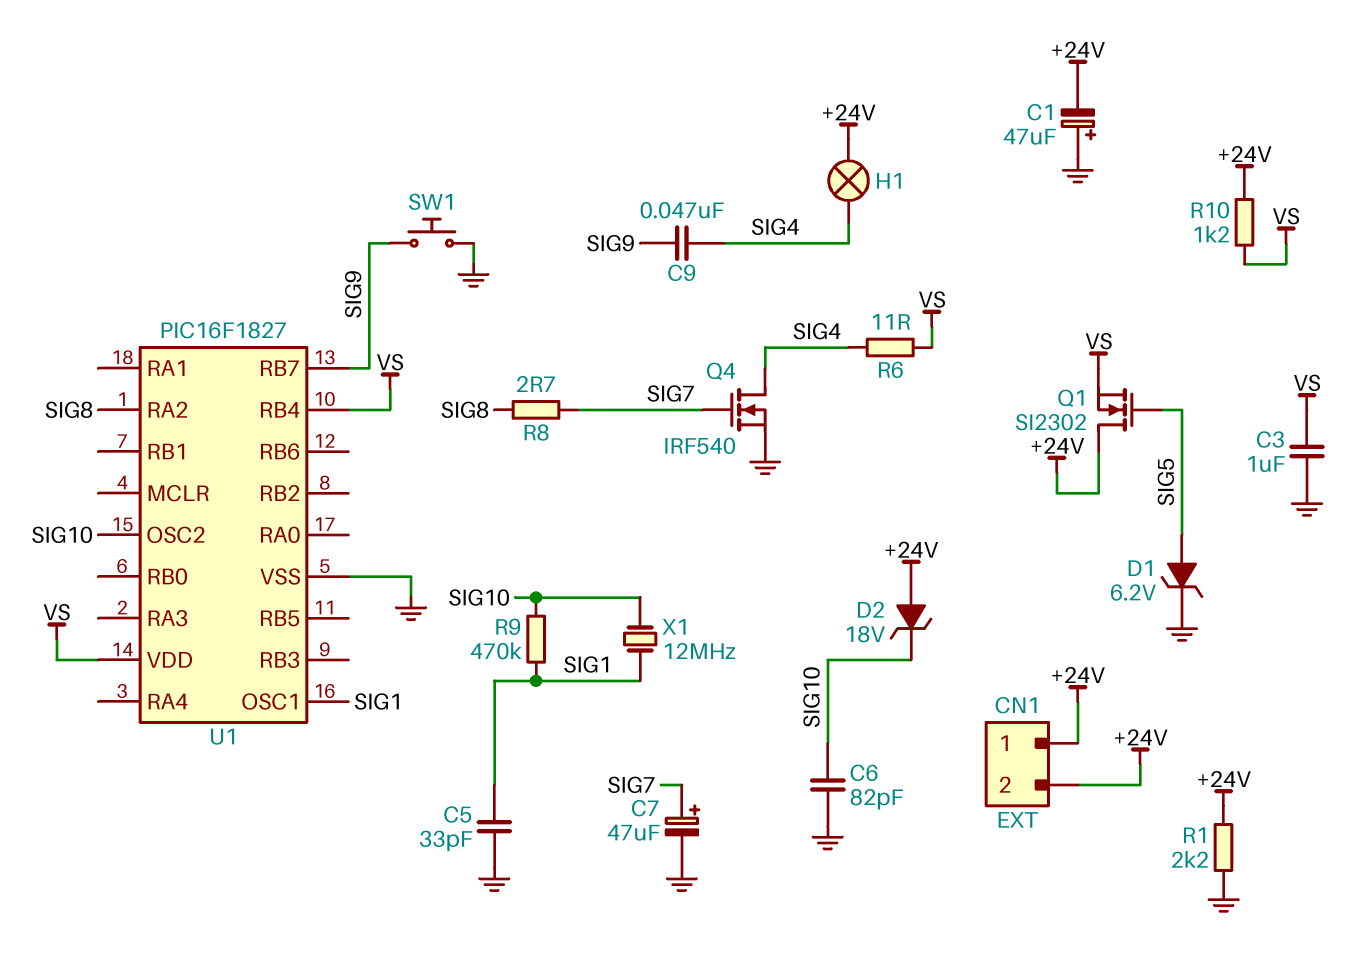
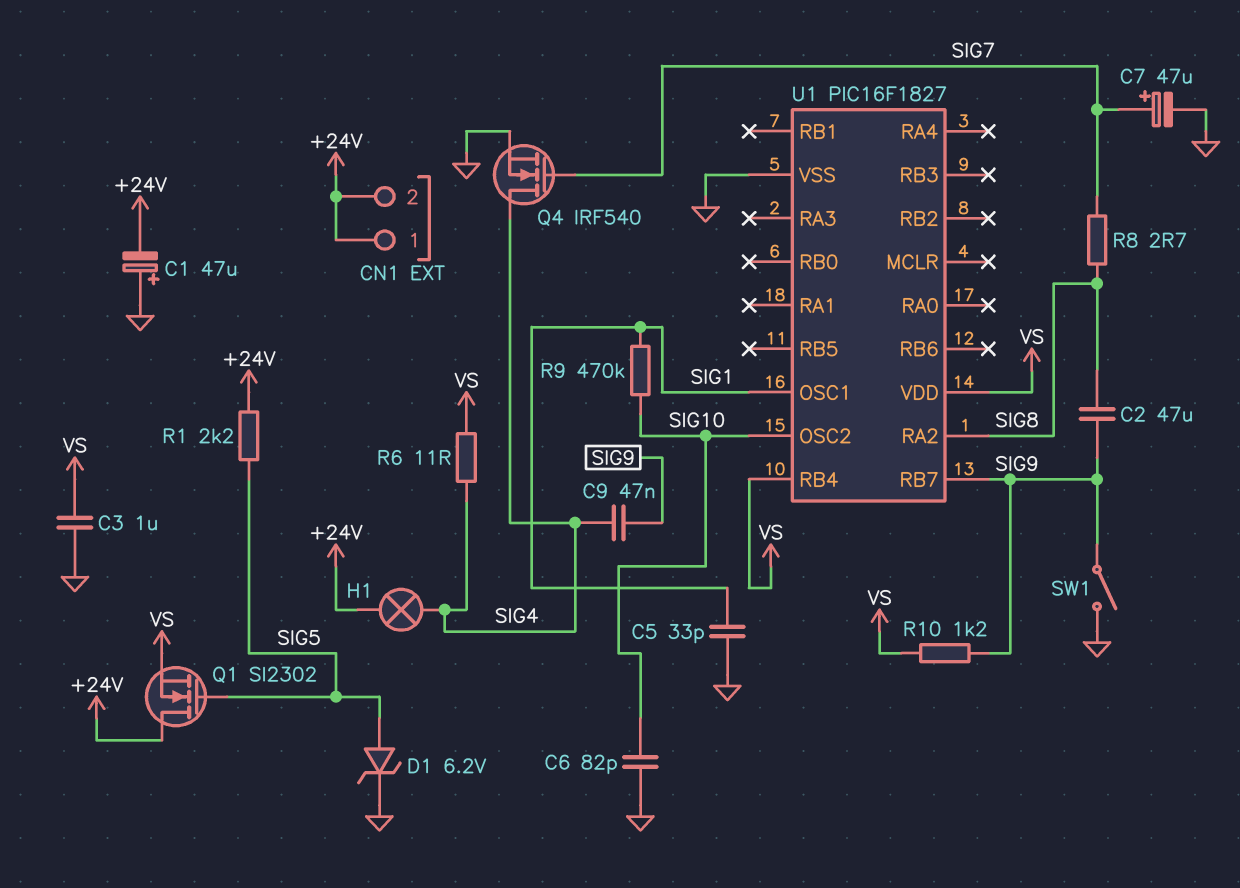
C2: none -> 47uF (SIG8, SIG9)
D2: zener 18V (A +24V, K SIG10) -> none
R1: 2.2k (+24V, GND) -> 2.2k (+24V, SIG5)
R10: 1.2k (+24V, VS) -> 1.2k (SIG9, VS)
SW1: button (GND, SIG9) -> switch (GND, SIG9)
X1: 12MHz (SIG1, SIG10) -> none

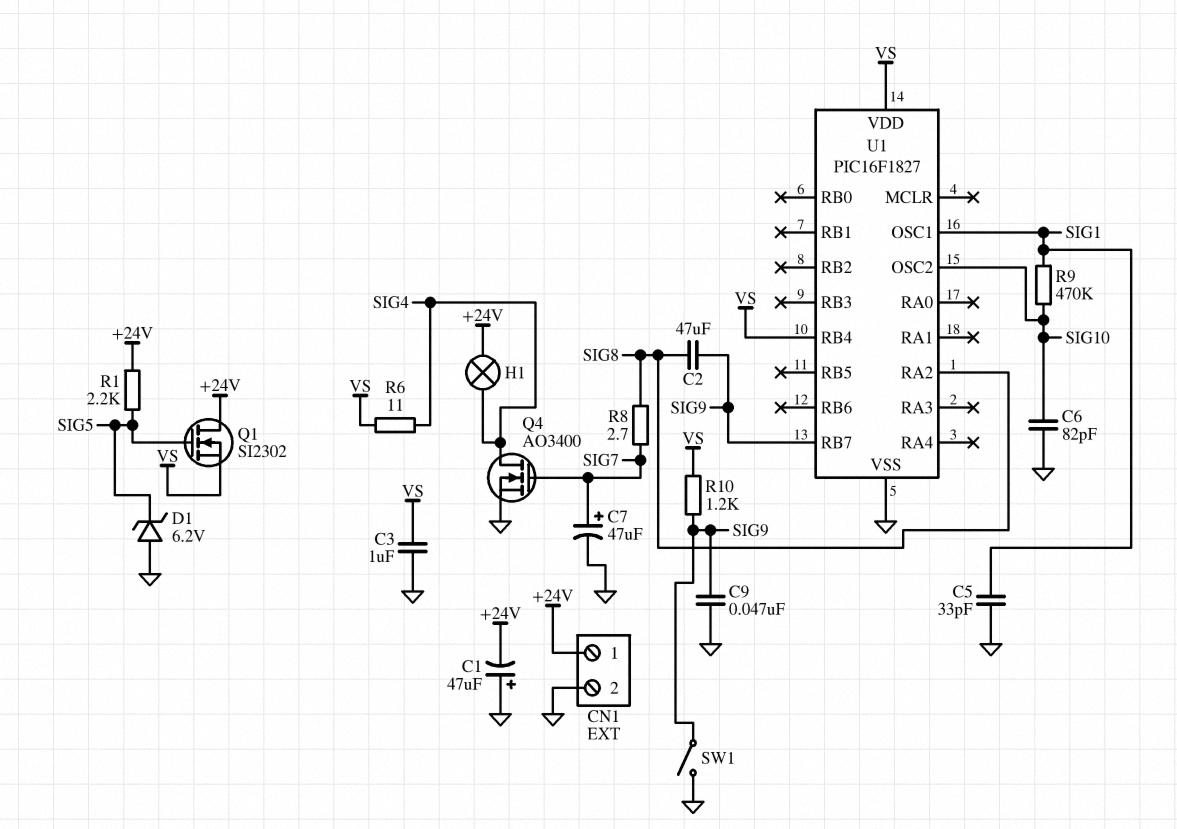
C9: 47nF (SIG4, SIG9) -> 47nF (GND, SIG9)
CN1 pin 2: +24V -> GND
D1: zener 6.2V (A SIG5, K GND) -> zener 6.2V (A GND, K SIG5)
Q4: NMOS IRF540 (G SIG7, D SIG4, S GND) -> NMOS AO3400 (G SIG7, D SIG4, S GND)

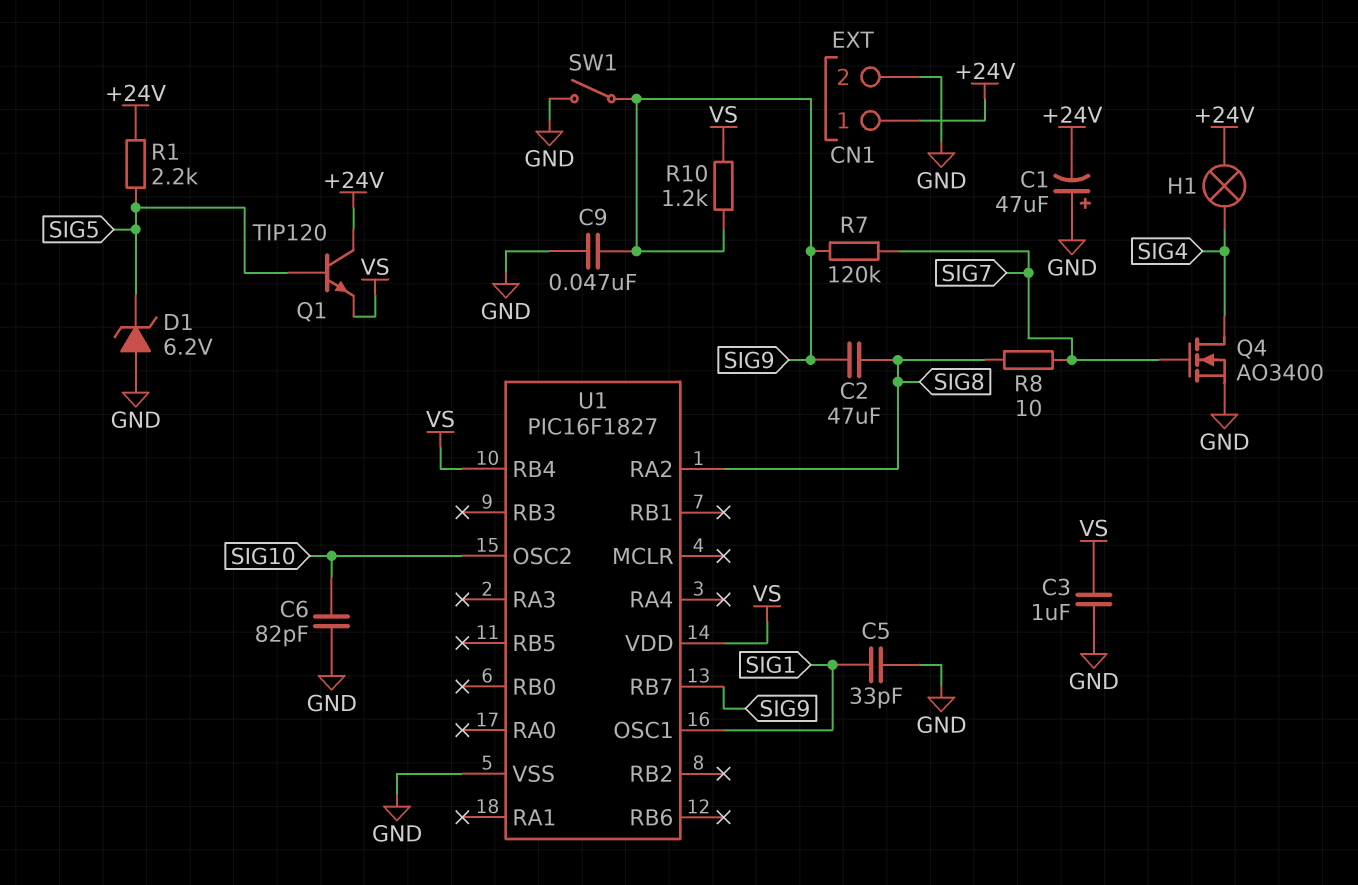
C7: 47uF (plus SIG7, minus GND) -> none
Q1: NMOS SI2302 (G SIG5, D +24V, S VS) -> NPN TIP120 (B SIG5, C +24V, E VS)
R6: 11 (SIG4, VS) -> none
R7: none -> 120k (SIG7, SIG9)
R8: 2.7 (SIG7, SIG8) -> 10 (SIG7, SIG8)
R9: 470k (SIG1, SIG10) -> none

